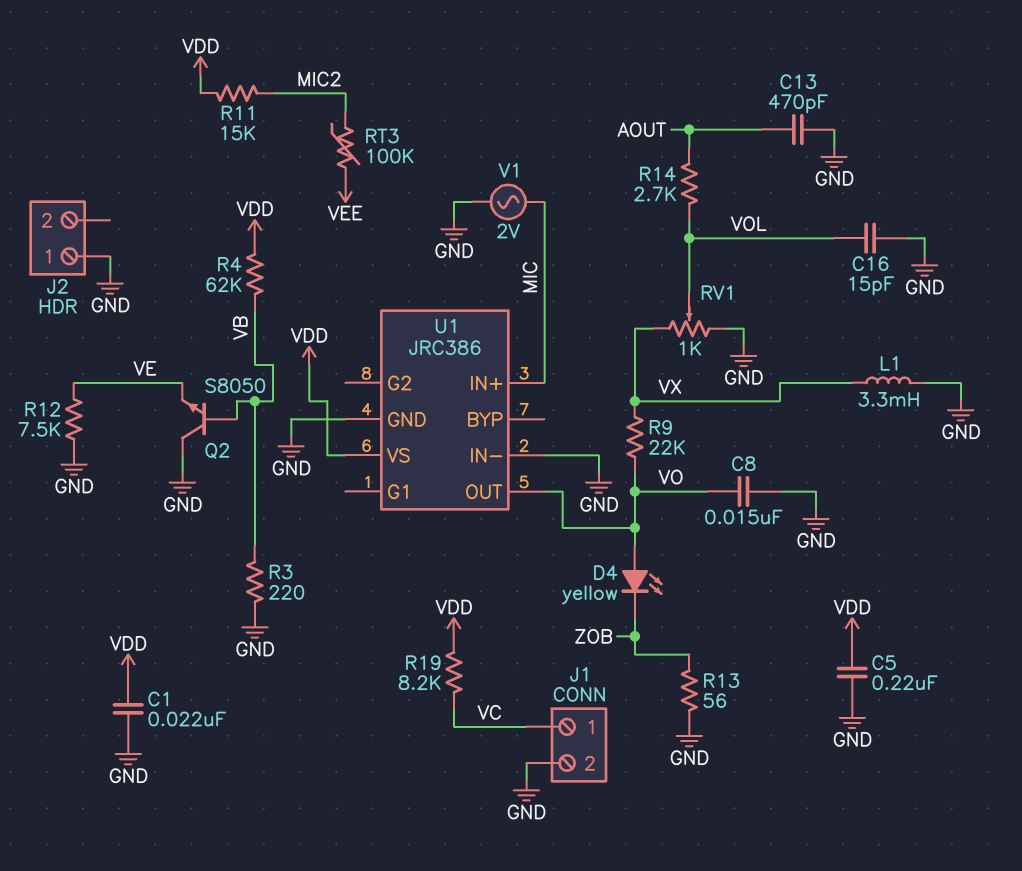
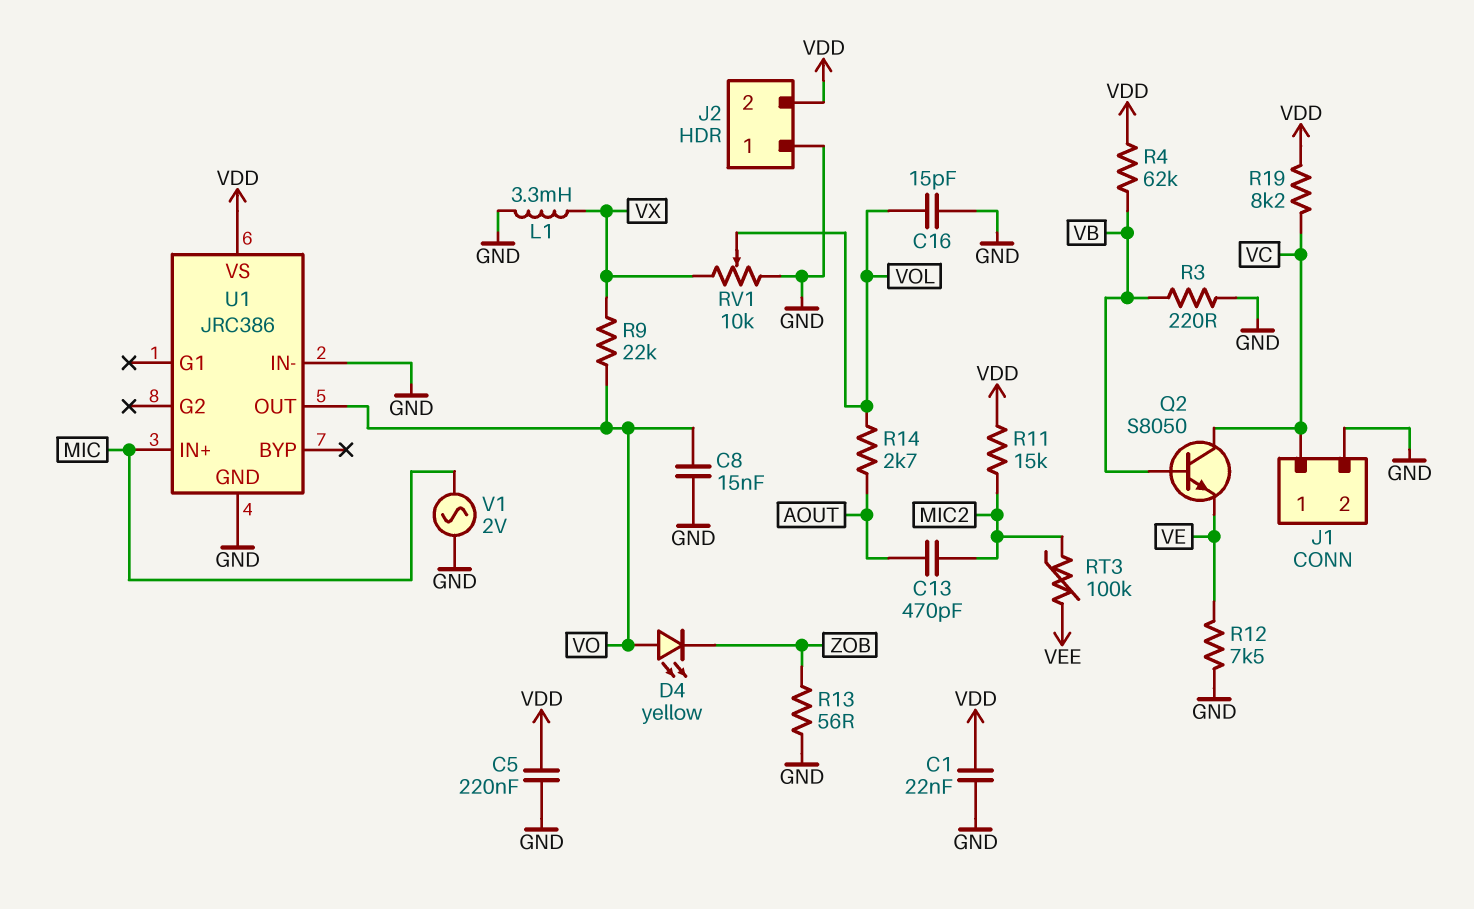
C13: 470pF (AOUT, GND) -> 470pF (AOUT, MIC2)
J2 pin 2: none -> VDD
Q2: NPN S8050 (B VB, C GND, E VE) -> NPN S8050 (B VB, C VC, E VE)
RV1: 1k (GND, VX, wiper VOL) -> 10k (GND, VX, wiper VOL)

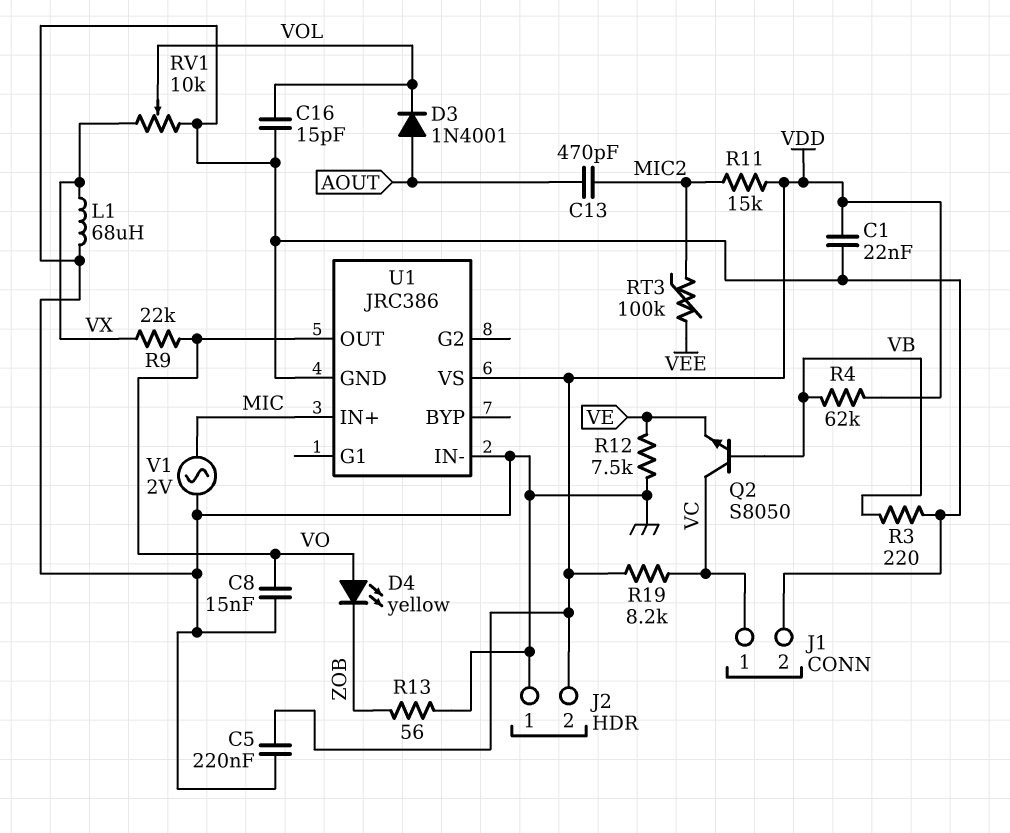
D3: none -> diode 1N4001 (A AOUT, K VOL)
L1: 3.3mH (GND, VX) -> 68uH (GND, VX)
R14: 2.7k (AOUT, VOL) -> none

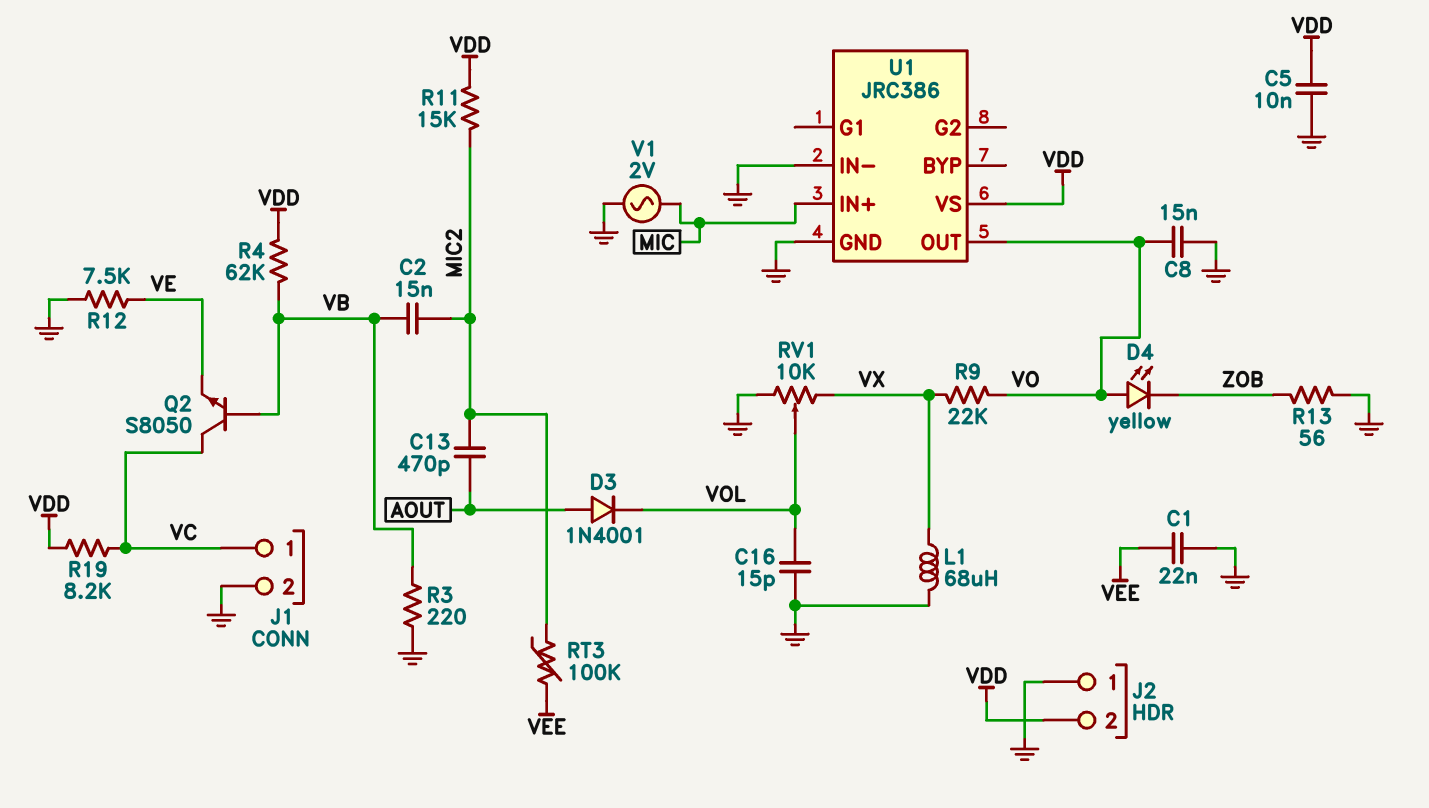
C1: 22nF (GND, VDD) -> 22nF (GND, VEE)
C2: none -> 15nF (MIC2, VB)
C5: 220nF (GND, VDD) -> 10nF (GND, VDD)

